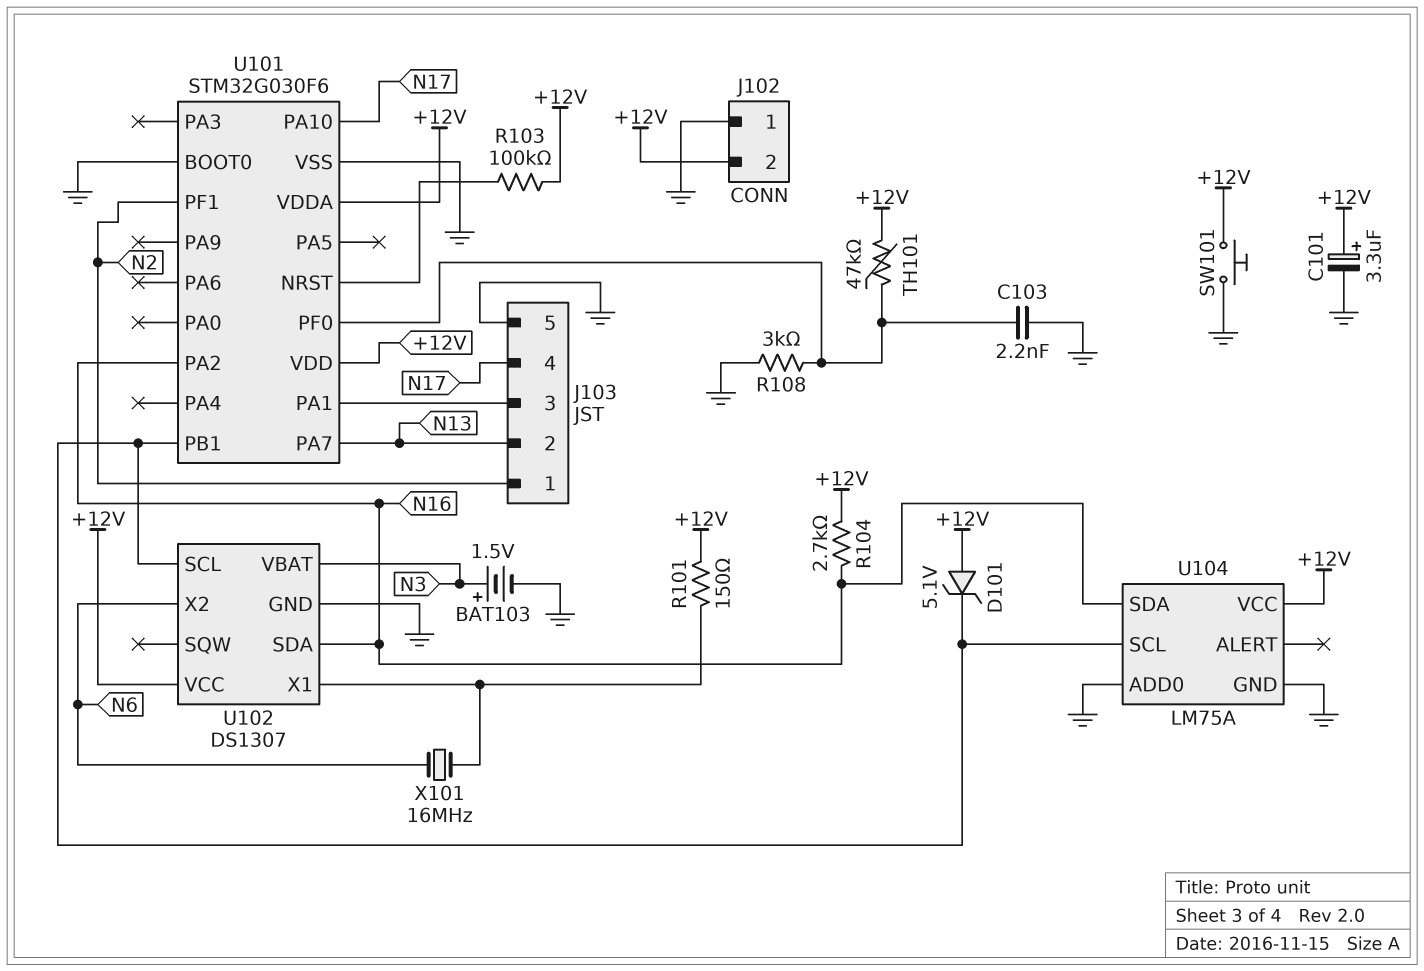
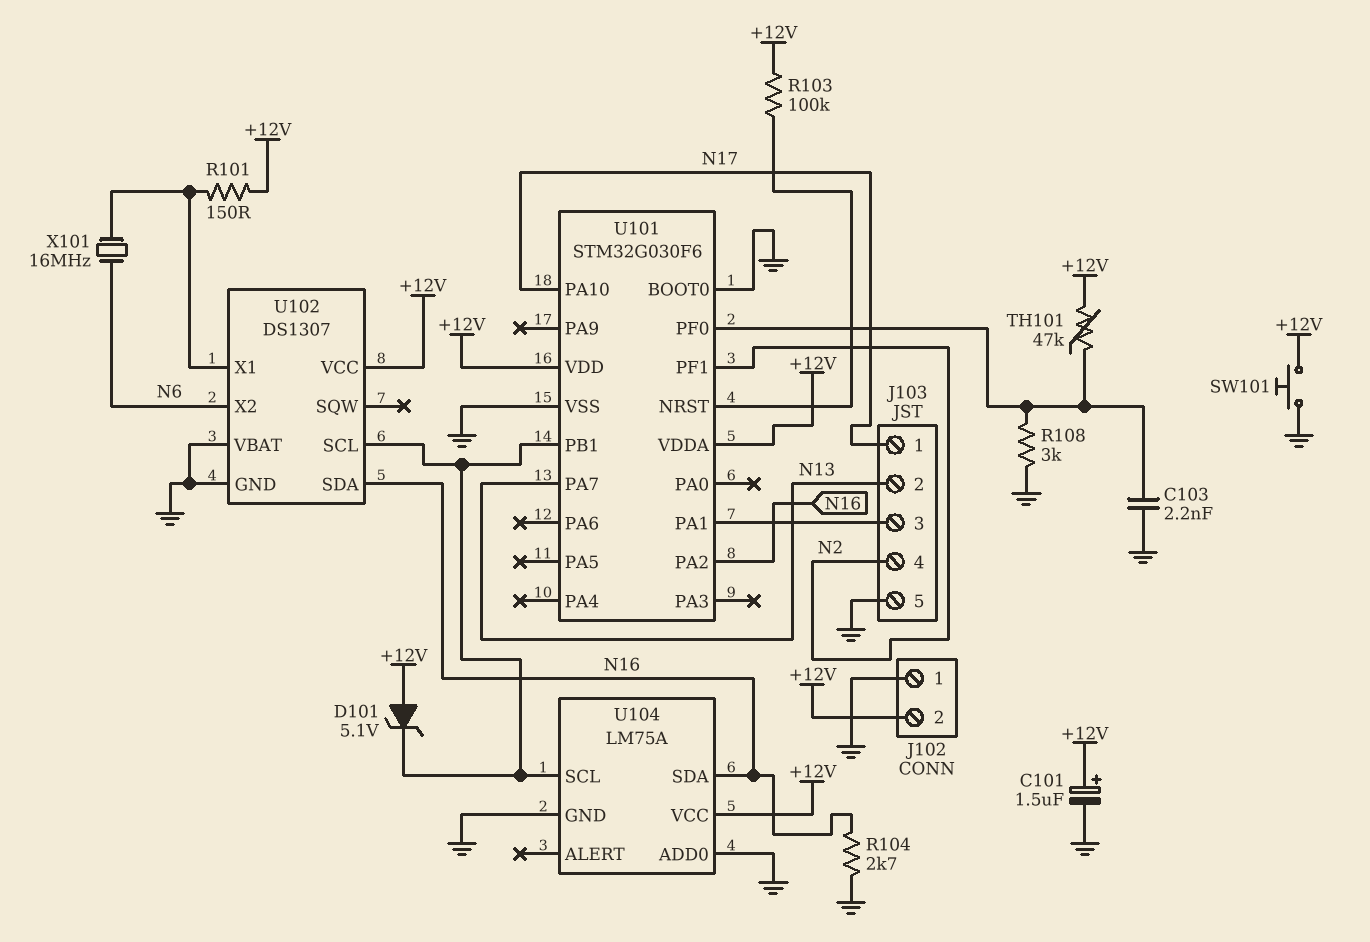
BAT103: 1.5V (plus N3, minus GND) -> none
C101: 3.3uF (plus +12V, minus GND) -> 1.5uF (plus +12V, minus GND)
J103 pin 1: N2 -> N17
J103 pin 4: N17 -> N2
R104: 2.7k (+12V, N16) -> 2.7k (GND, N16)
U102 pin VBAT: N3 -> GND

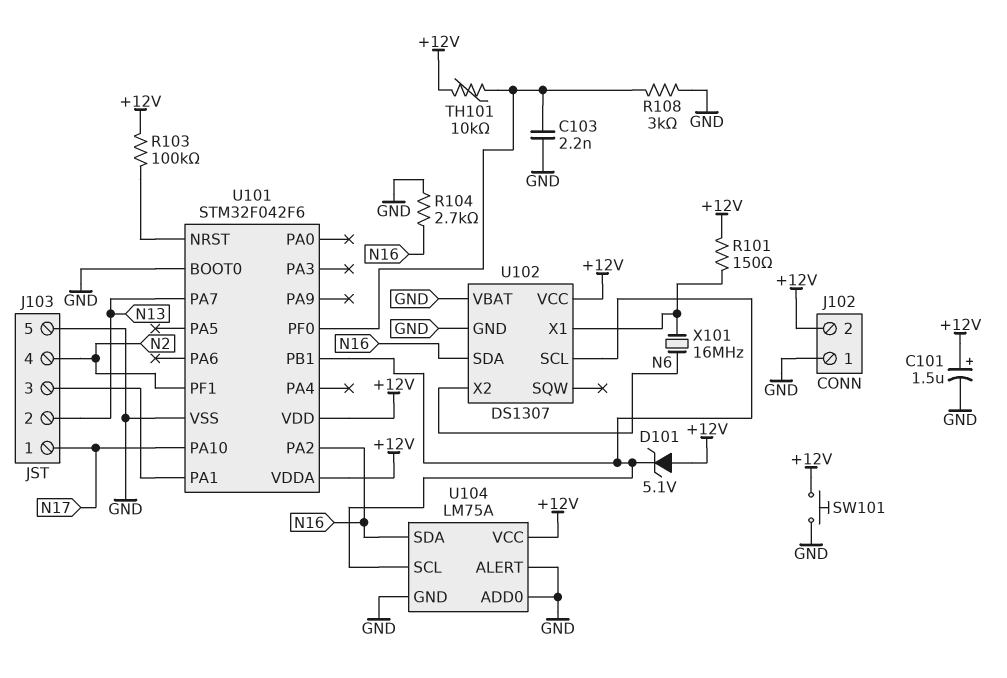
TH101: 47k (+12V, U101/PF0) -> 10k (+12V, U101/PF0)
U101: STM32G030F6 -> STM32F042F6
U104 pin ALERT: none -> GND

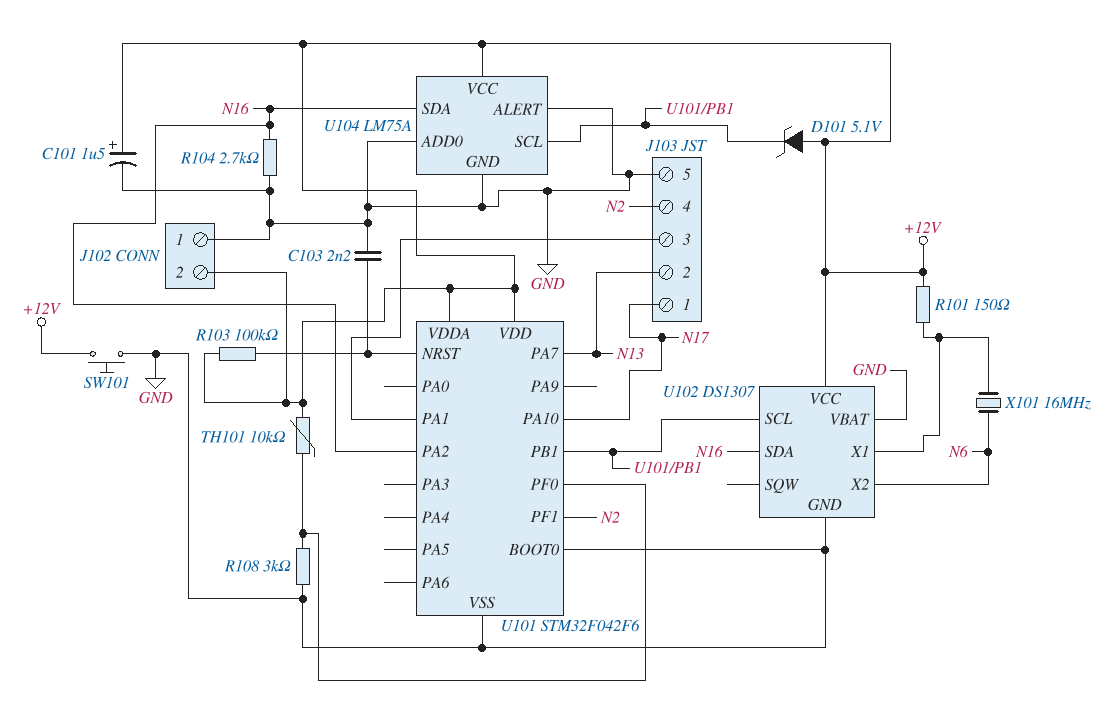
C103: 2.2nF (GND, U101/PF0) -> 2.2nF (GND, U101/NRST)

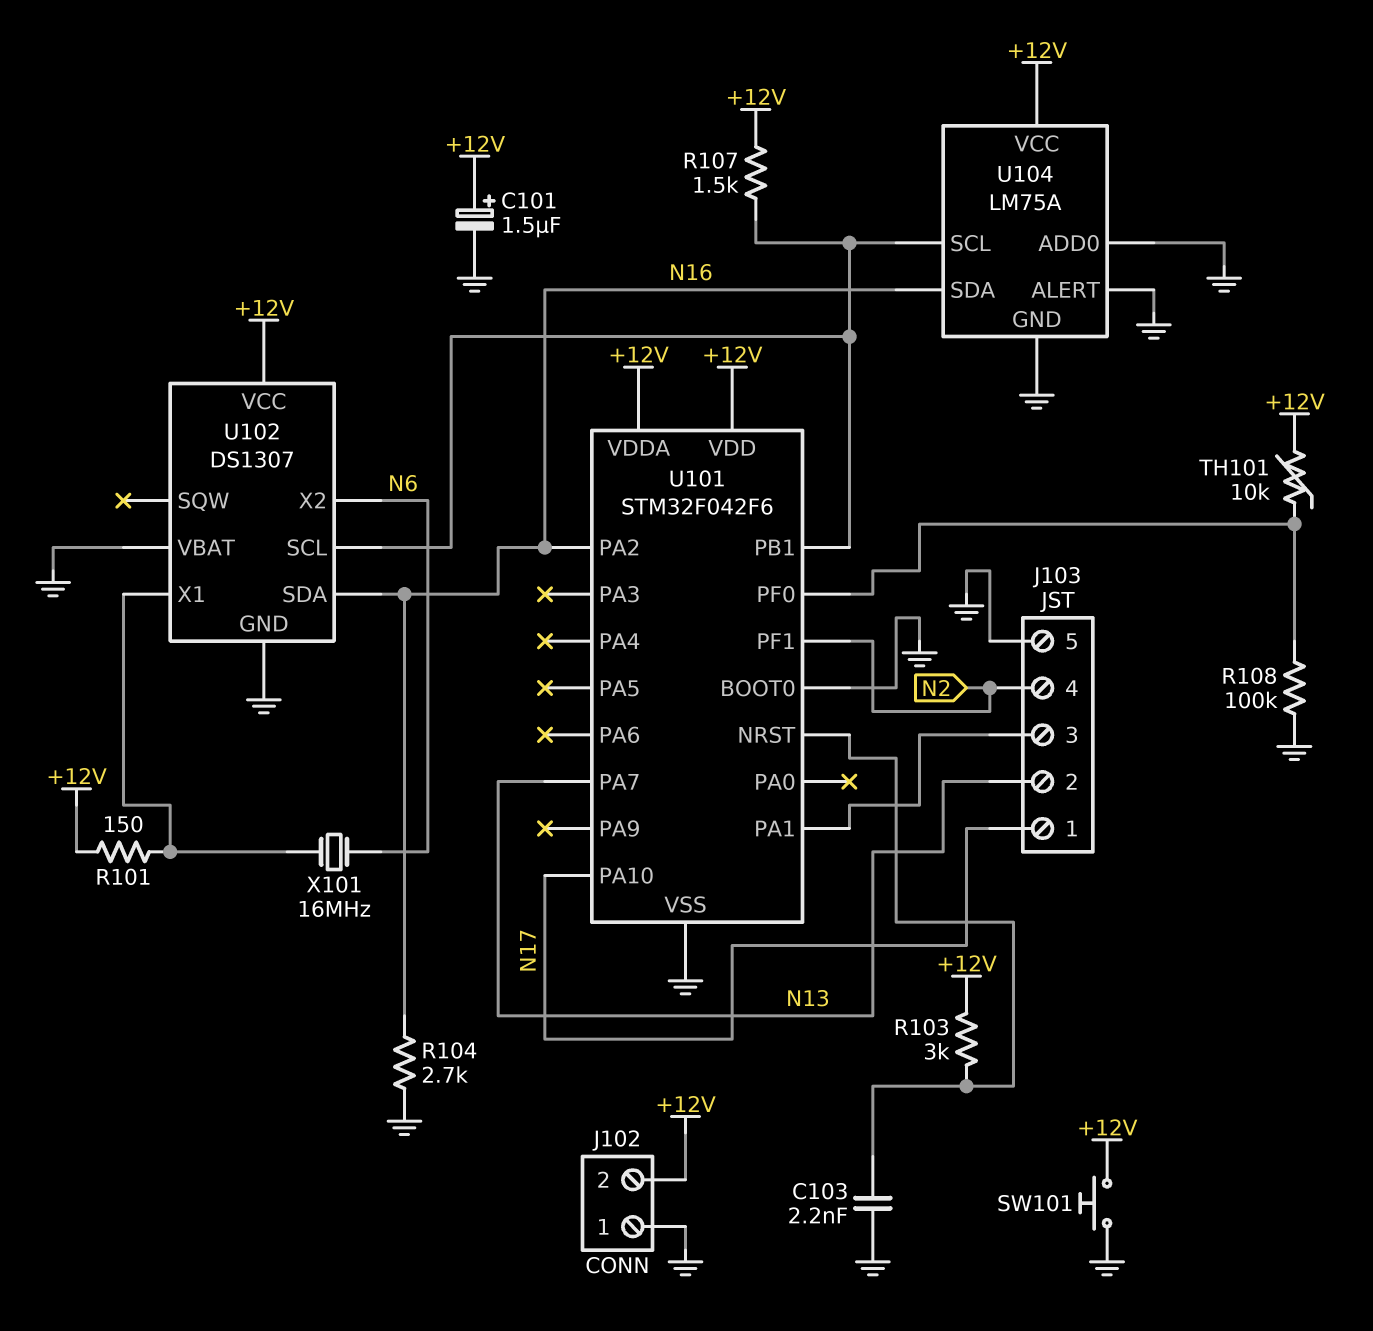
D101: zener 5.1V (A +12V, K U101/PB1) -> none
R103: 100k (+12V, U101/NRST) -> 3k (+12V, U101/NRST)
R107: none -> 1.5k (+12V, U101/PB1)
R108: 3k (GND, U101/PF0) -> 100k (GND, U101/PF0)

